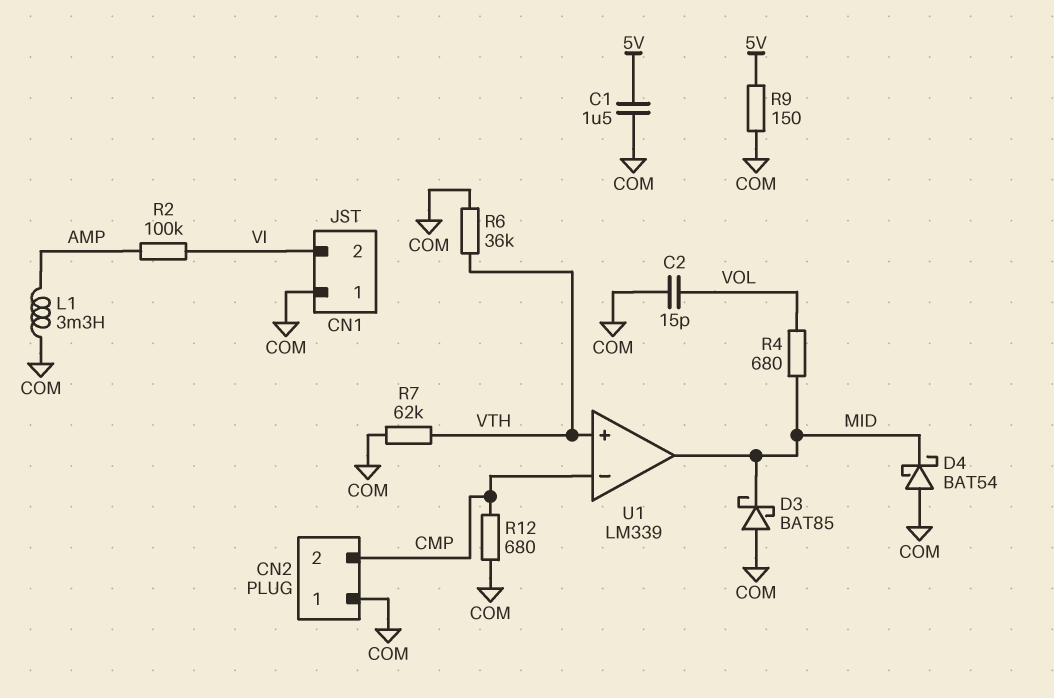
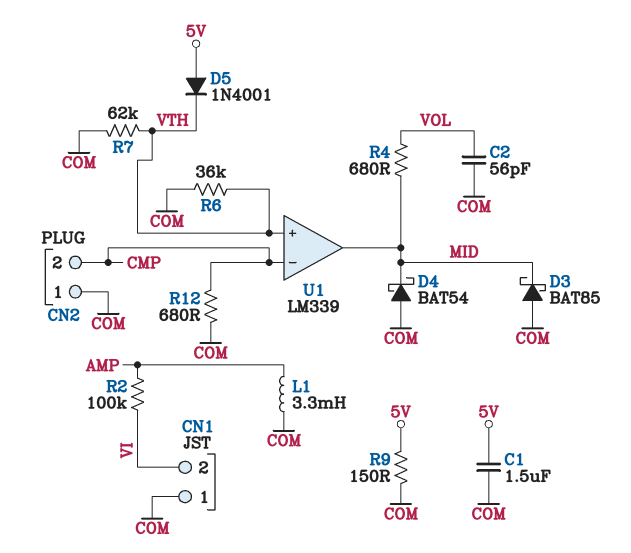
C2: 15pF (COM, VOL) -> 56pF (COM, VOL)
D5: none -> diode 1N4001 (A 5V, K VTH)

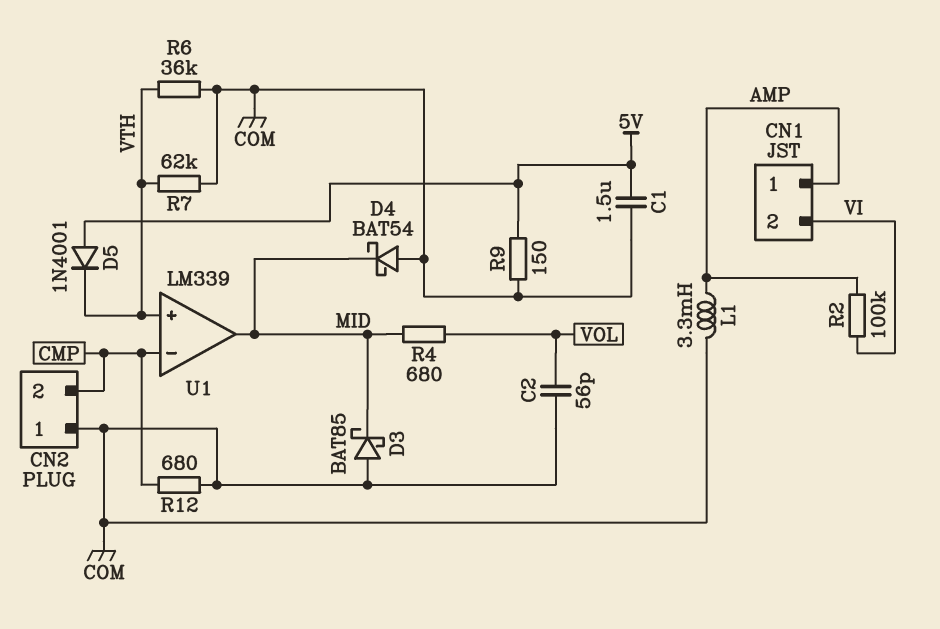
CN1 pin 1: COM -> AMP

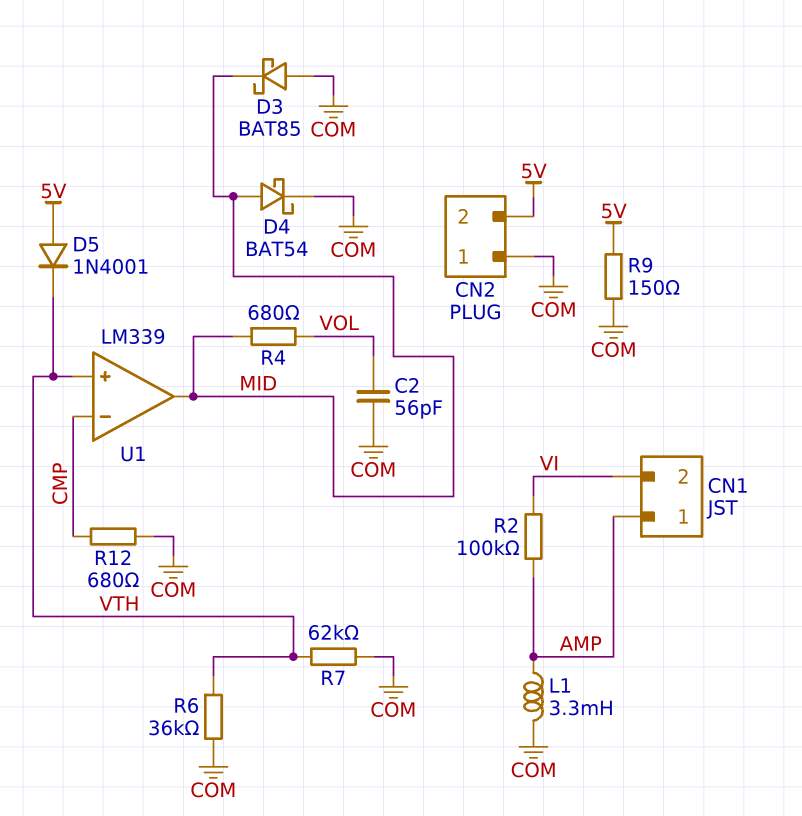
C1: 1.5uF (5V, COM) -> none
CN2 pin 2: CMP -> 5V
D4: schottky BAT54 (A COM, K MID) -> schottky BAT54 (A MID, K COM)

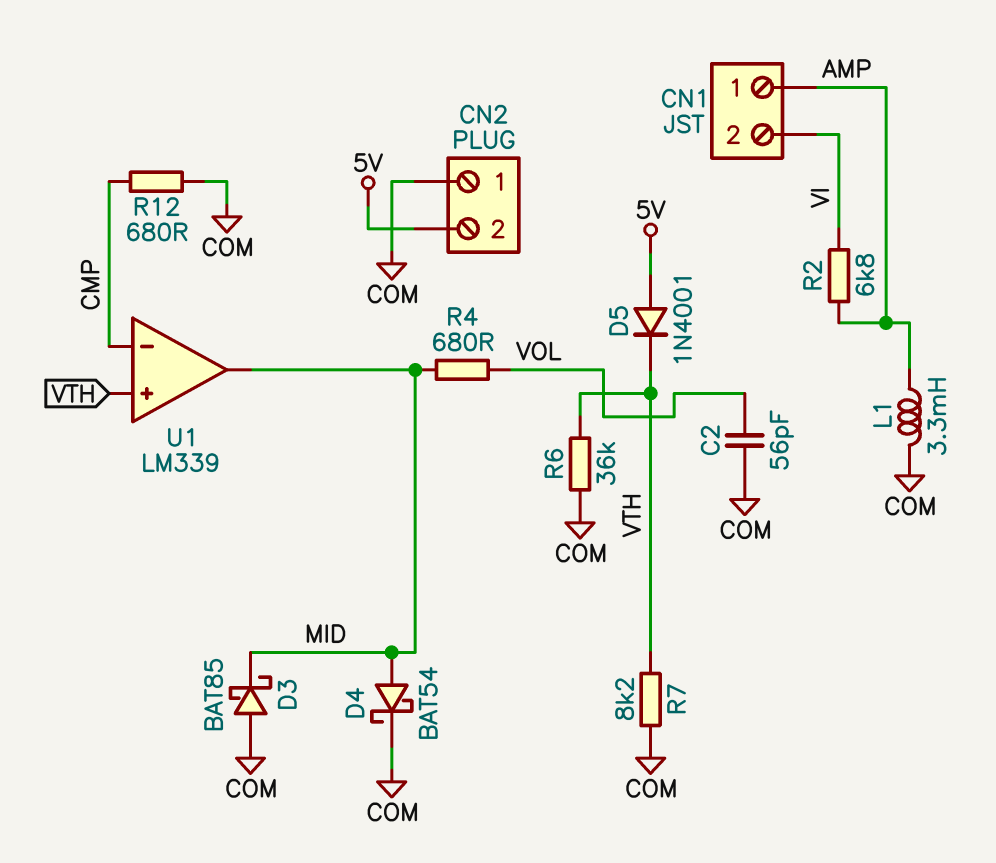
R2: 100k (AMP, VI) -> 6.8k (AMP, VI)
R7: 62k (COM, VTH) -> 8.2k (COM, VTH)
R9: 150 (5V, COM) -> none

